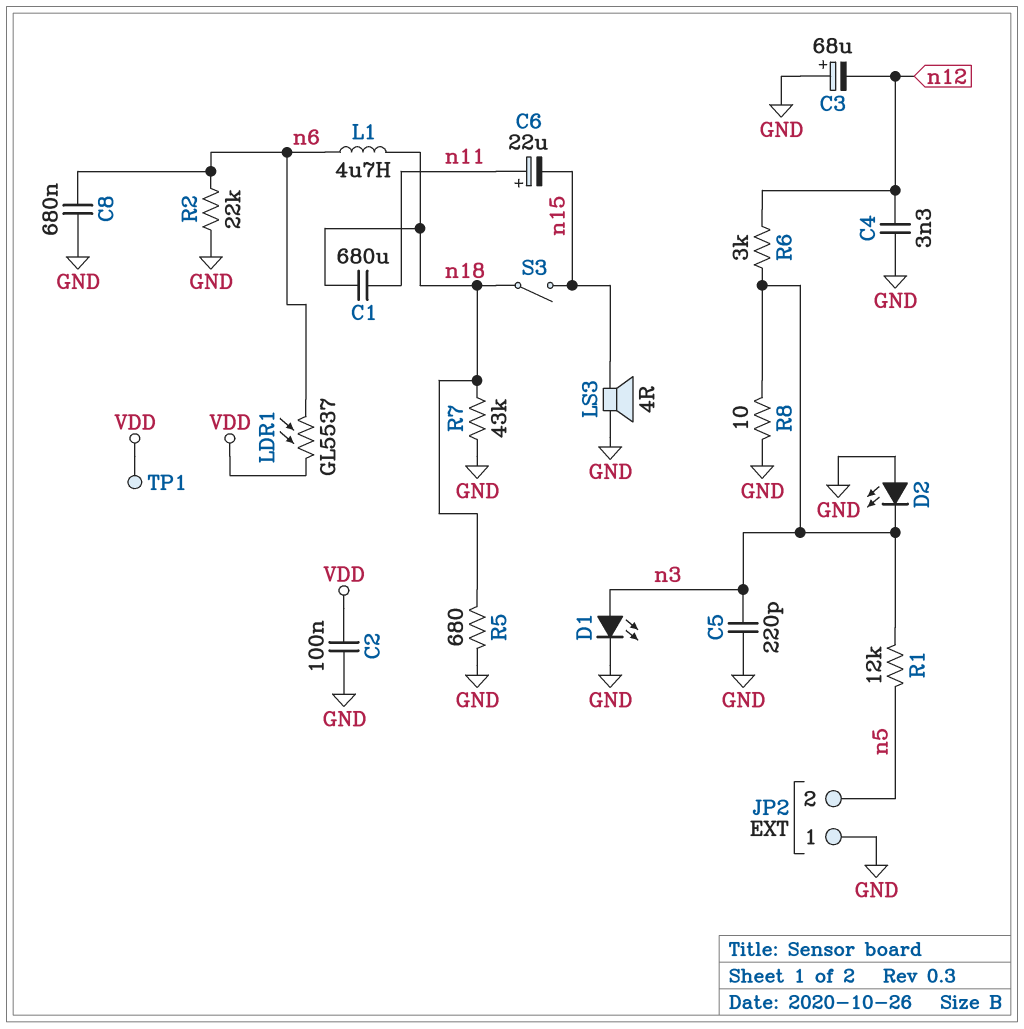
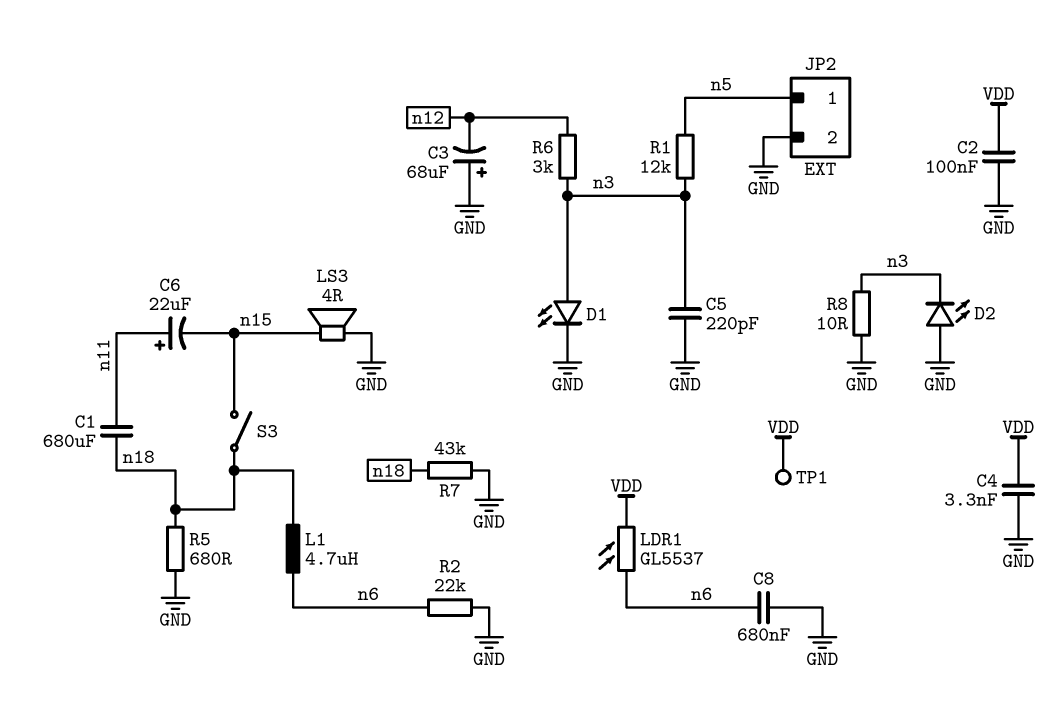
C4: 3.3nF (GND, n12) -> 3.3nF (GND, VDD)
JP2 pin 1: GND -> n5
JP2 pin 2: n5 -> GND

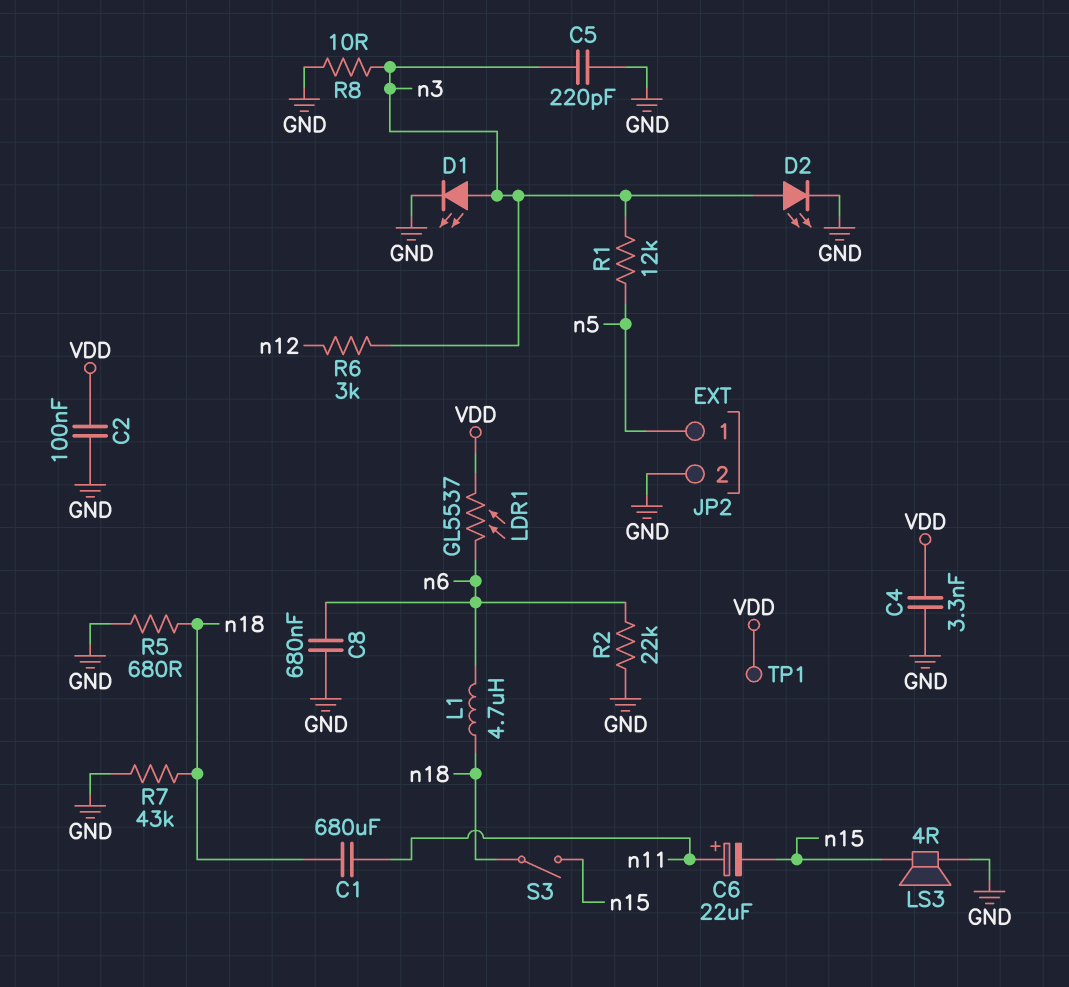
C3: 68uF (plus GND, minus n12) -> none
D2: LED (A GND, K n3) -> LED (A n3, K GND)

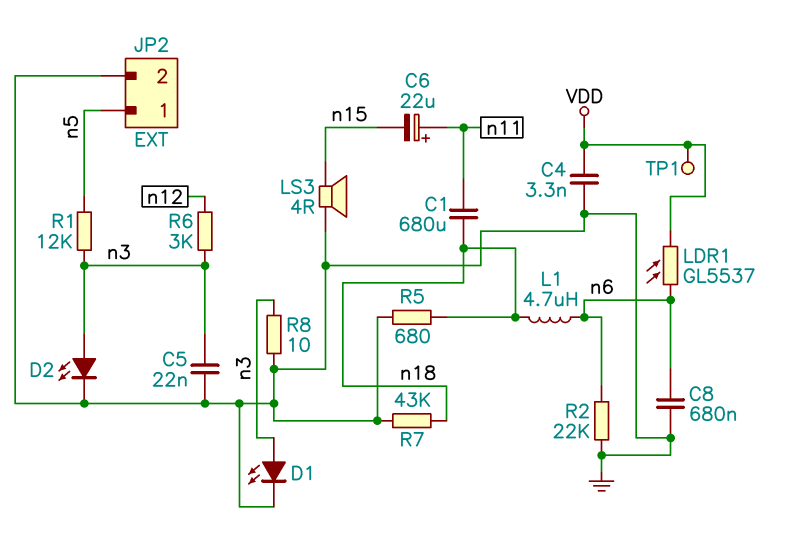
C2: 100nF (GND, VDD) -> none
C5: 220pF (GND, n3) -> 22nF (GND, n3)
S3: switch (n15, n18) -> none

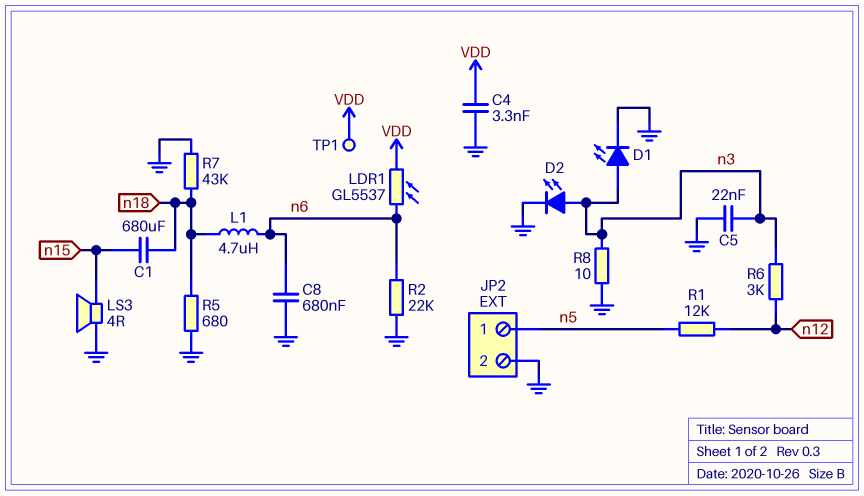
C1: 680uF (n11, n18) -> 680uF (n15, n18)
C6: 22uF (plus n11, minus n15) -> none
R1: 12k (n3, n5) -> 12k (n5, n12)

